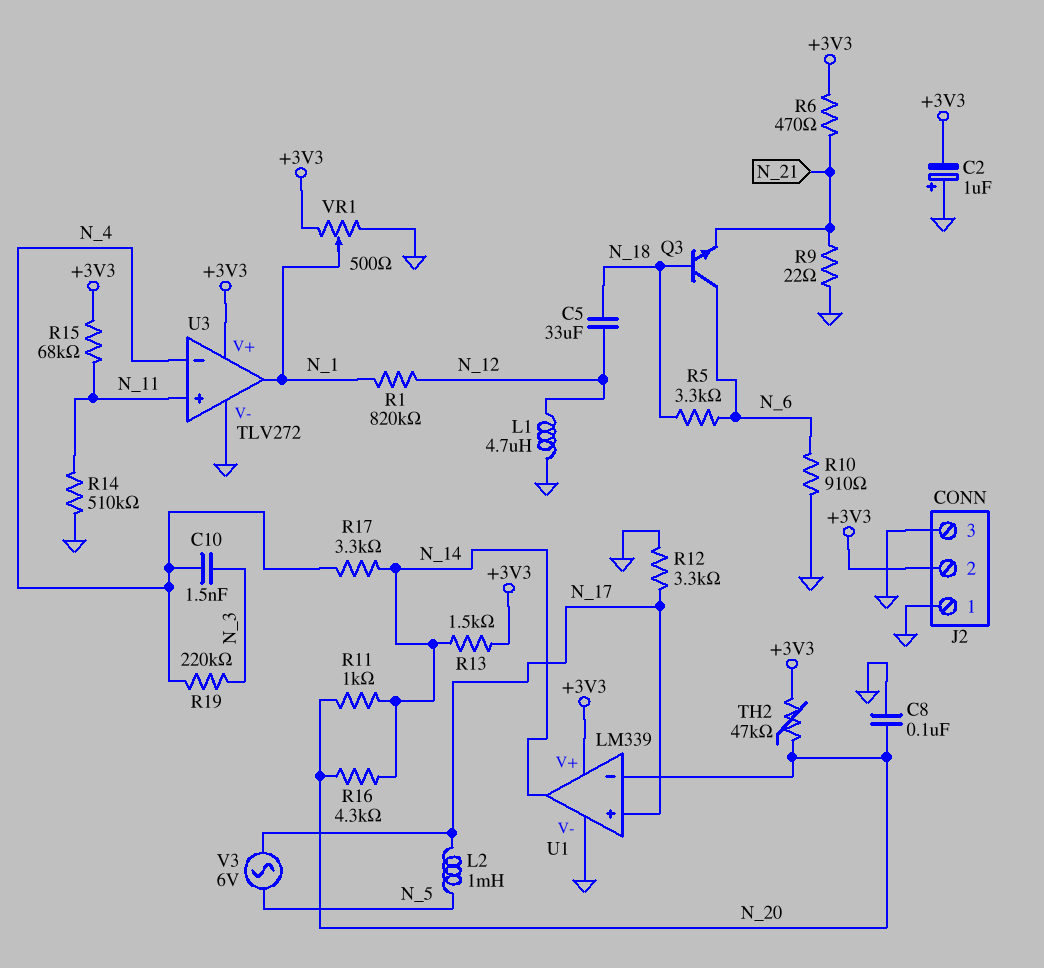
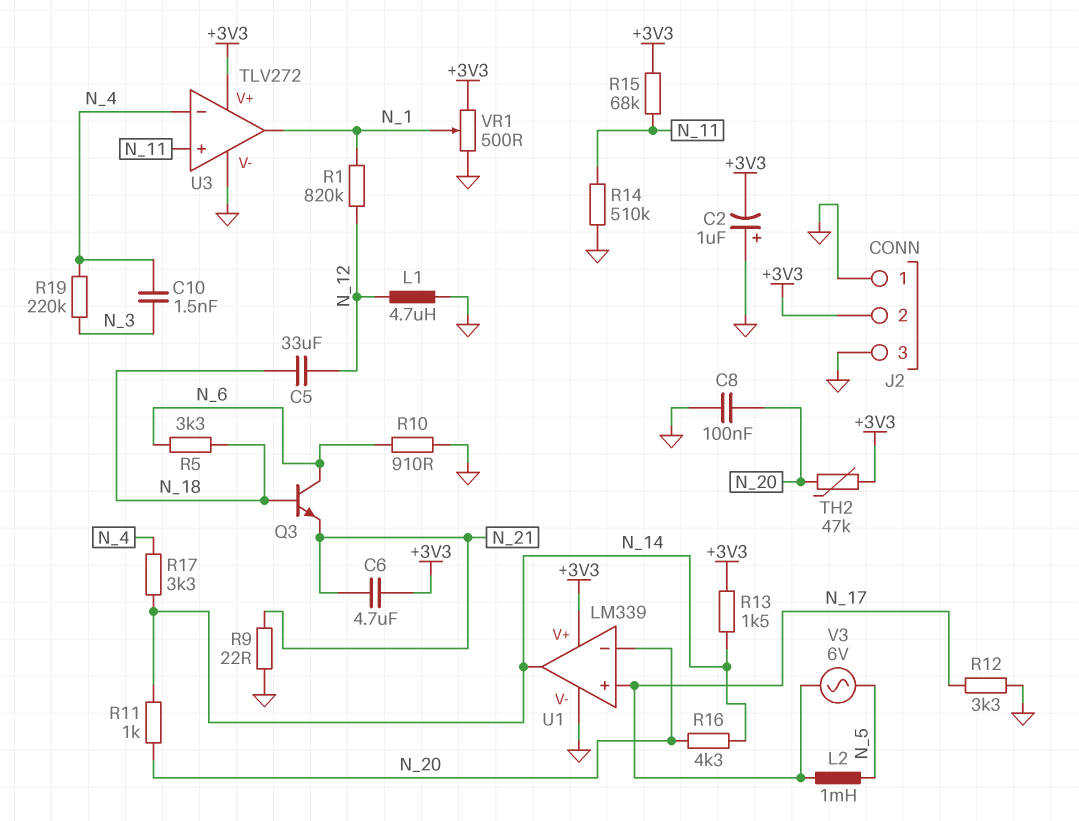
C6: none -> 4.7uF (+3V3, N_21)
R6: 470 (+3V3, N_21) -> none

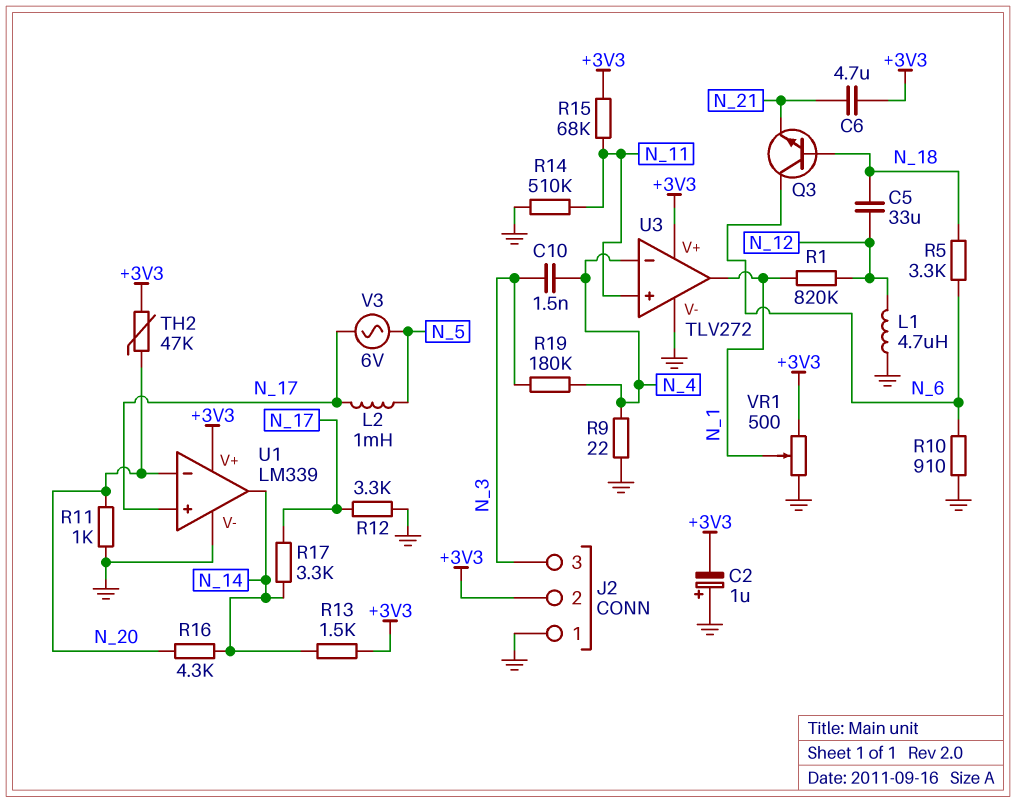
C8: 100nF (GND, N_20) -> none
J2 pin 3: GND -> N_3
R9: 22 (GND, N_21) -> 22 (GND, N_4)
R11: 1k (N_14, N_20) -> 1k (GND, N_20)
R17: 3.3k (N_4, N_14) -> 3.3k (N_14, N_17)
R19: 220k (N_3, N_4) -> 180k (N_3, N_4)

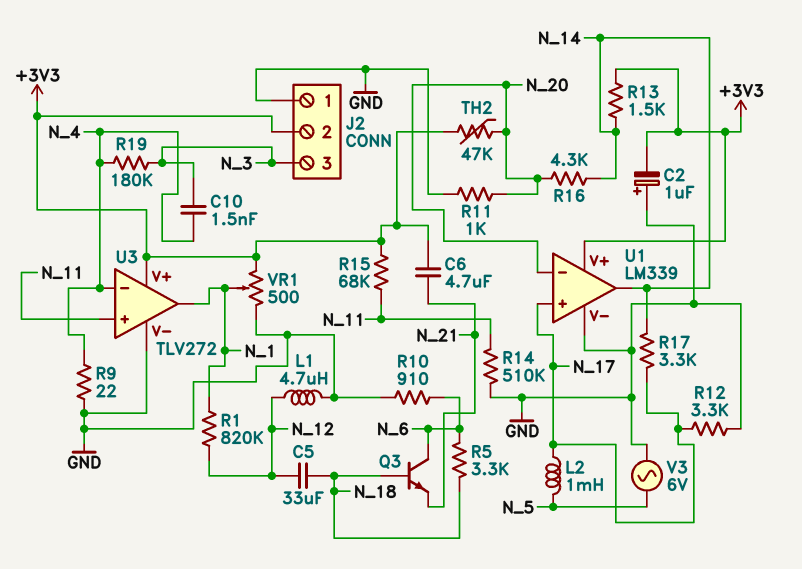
V3: AC 6V (N_5, N_17) -> AC 6V (GND, N_5)

